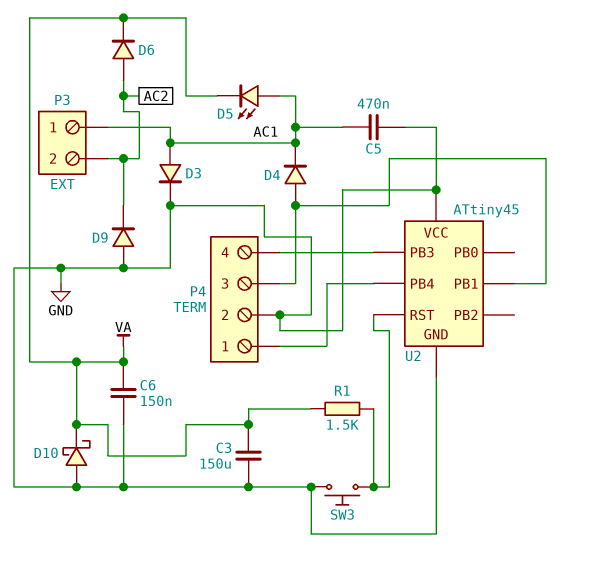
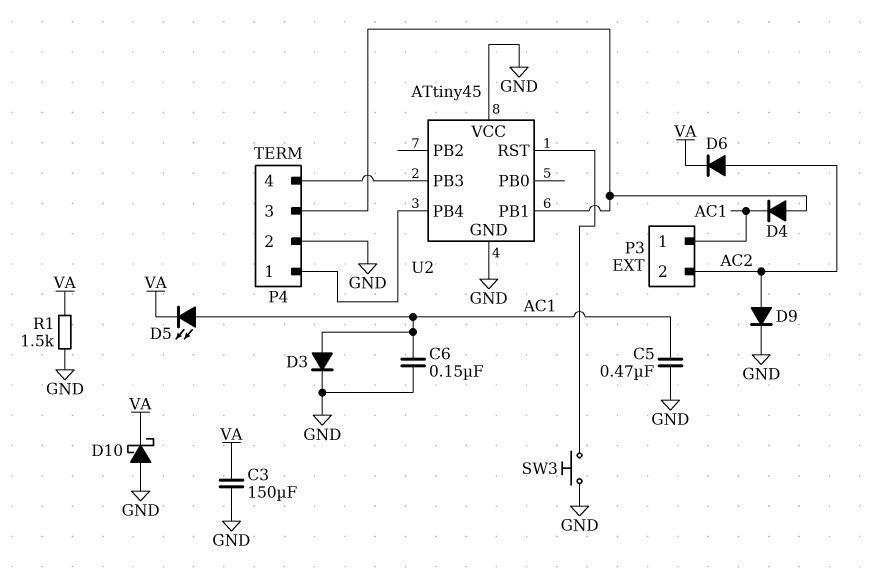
C6: 150nF (GND, VA) -> 150nF (AC1, GND)
D9: diode (A GND, K AC2) -> diode (A AC2, K GND)
R1: 1.5k (U2/RST, VA) -> 1.5k (GND, VA)

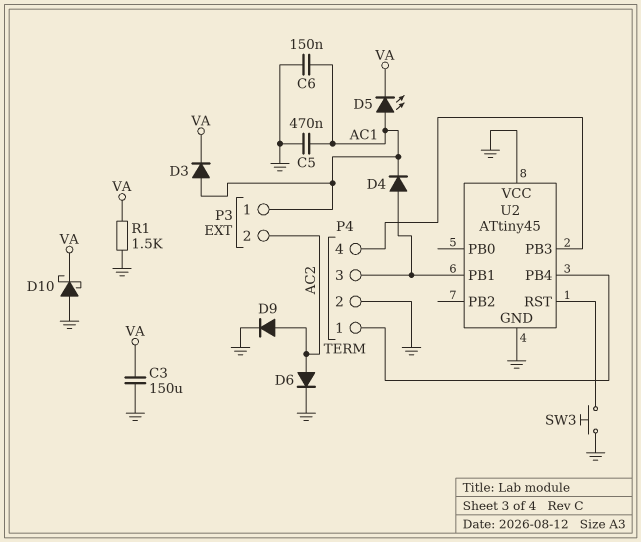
D3: diode (A AC1, K GND) -> diode (A AC1, K VA)
D6: diode (A AC2, K VA) -> diode (A AC2, K GND)

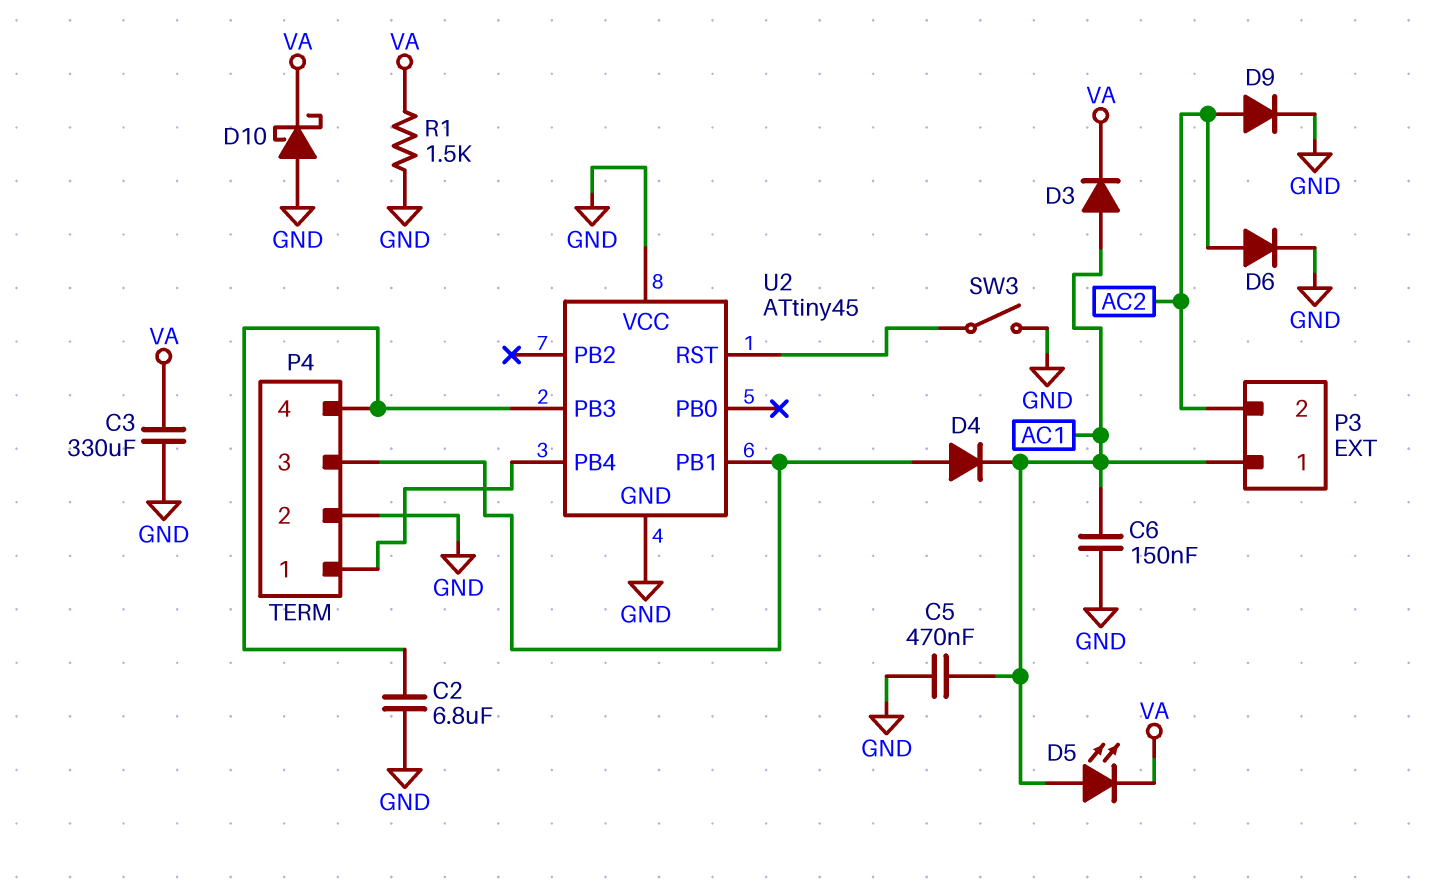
C2: none -> 6.8uF (GND, P4/4)
C3: 150uF (GND, VA) -> 330uF (GND, VA)
SW3: button (GND, U2/RST) -> switch (GND, U2/RST)

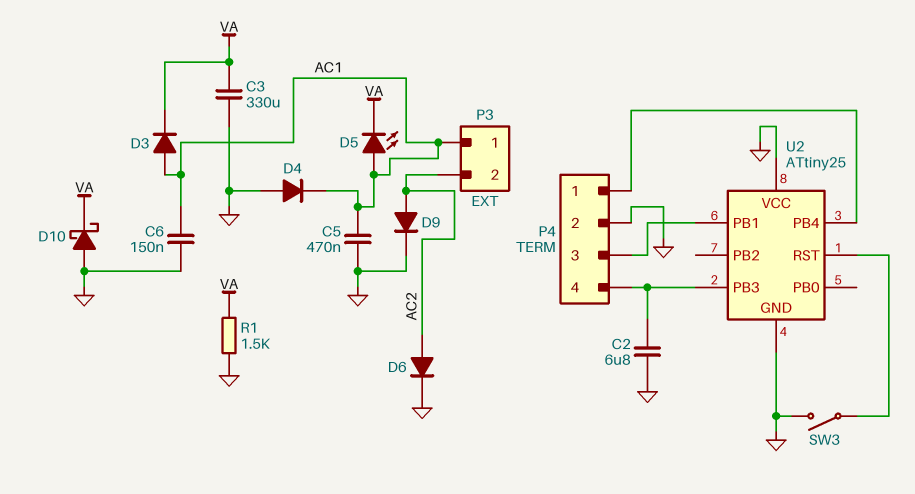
D4: diode (A P4/3, K AC1) -> diode (A GND, K AC1)
U2: ATtiny45 -> ATtiny25

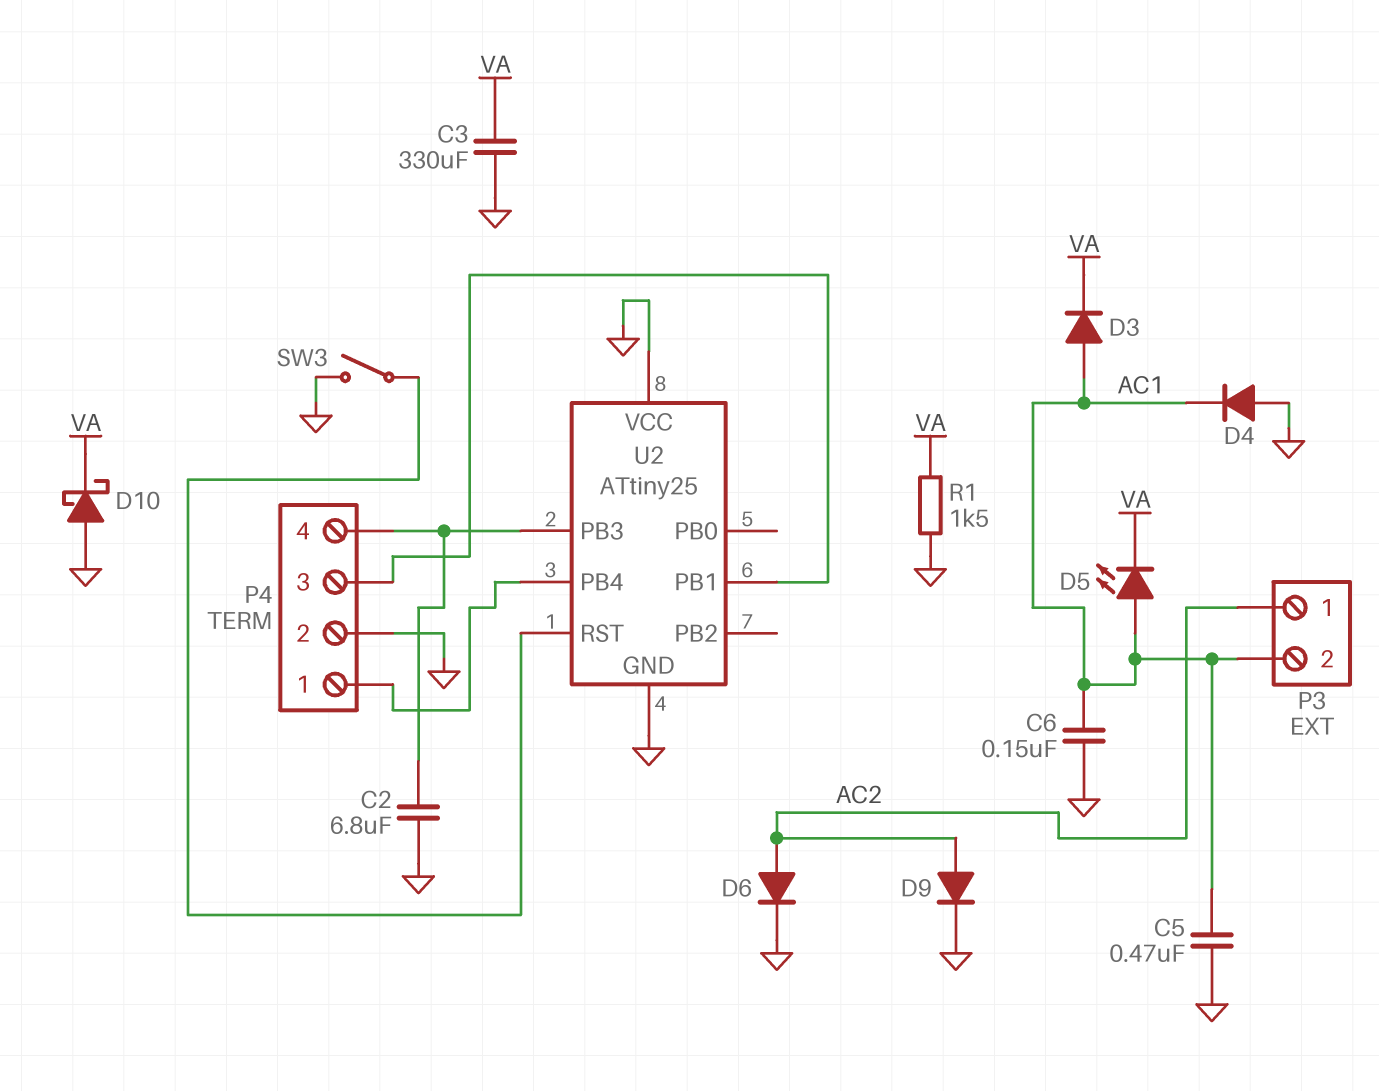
P3 pin 1: AC1 -> AC2
P3 pin 2: AC2 -> AC1

